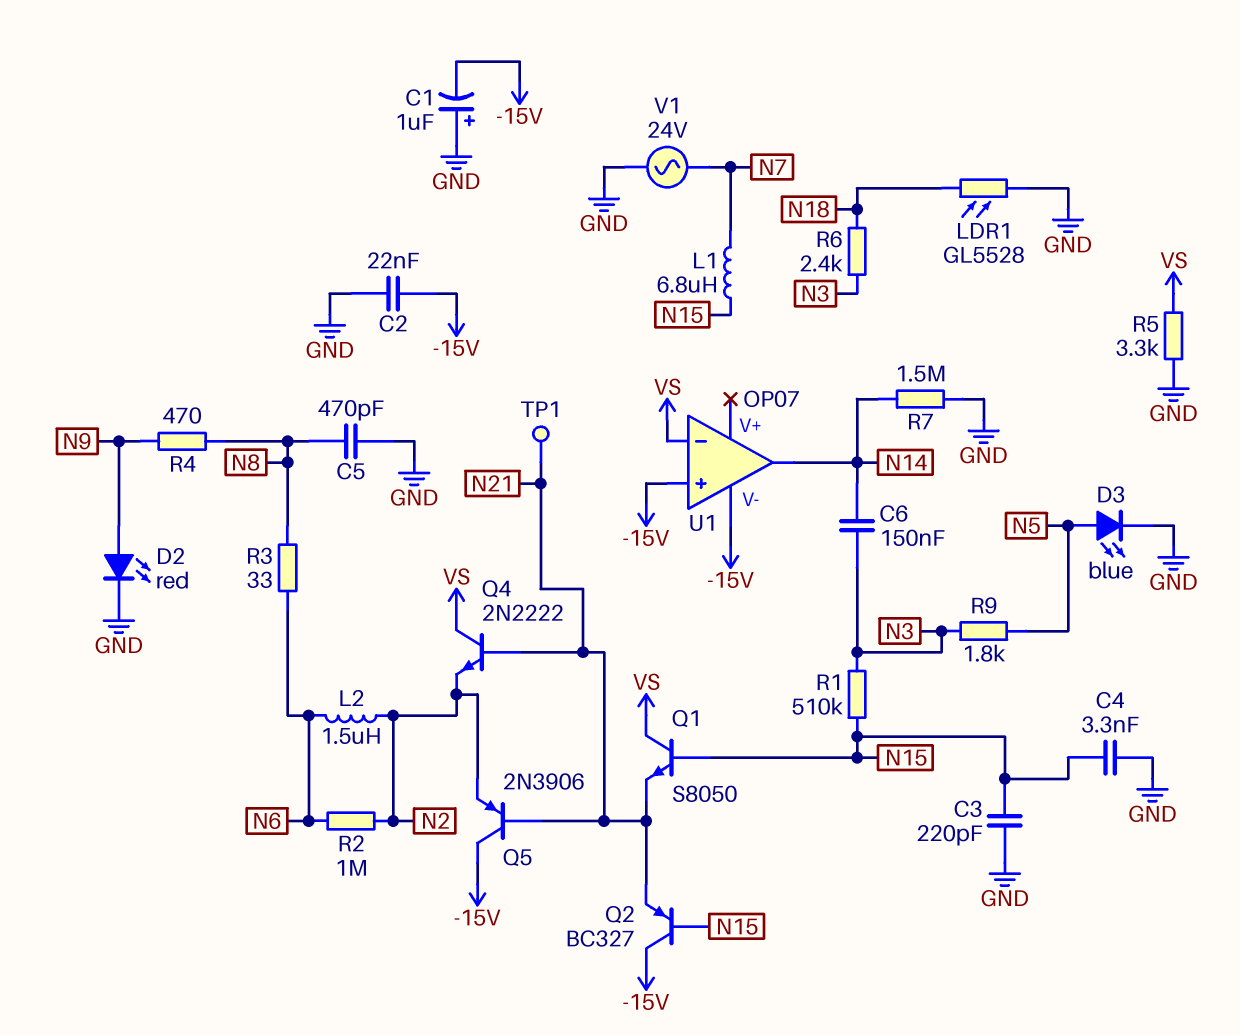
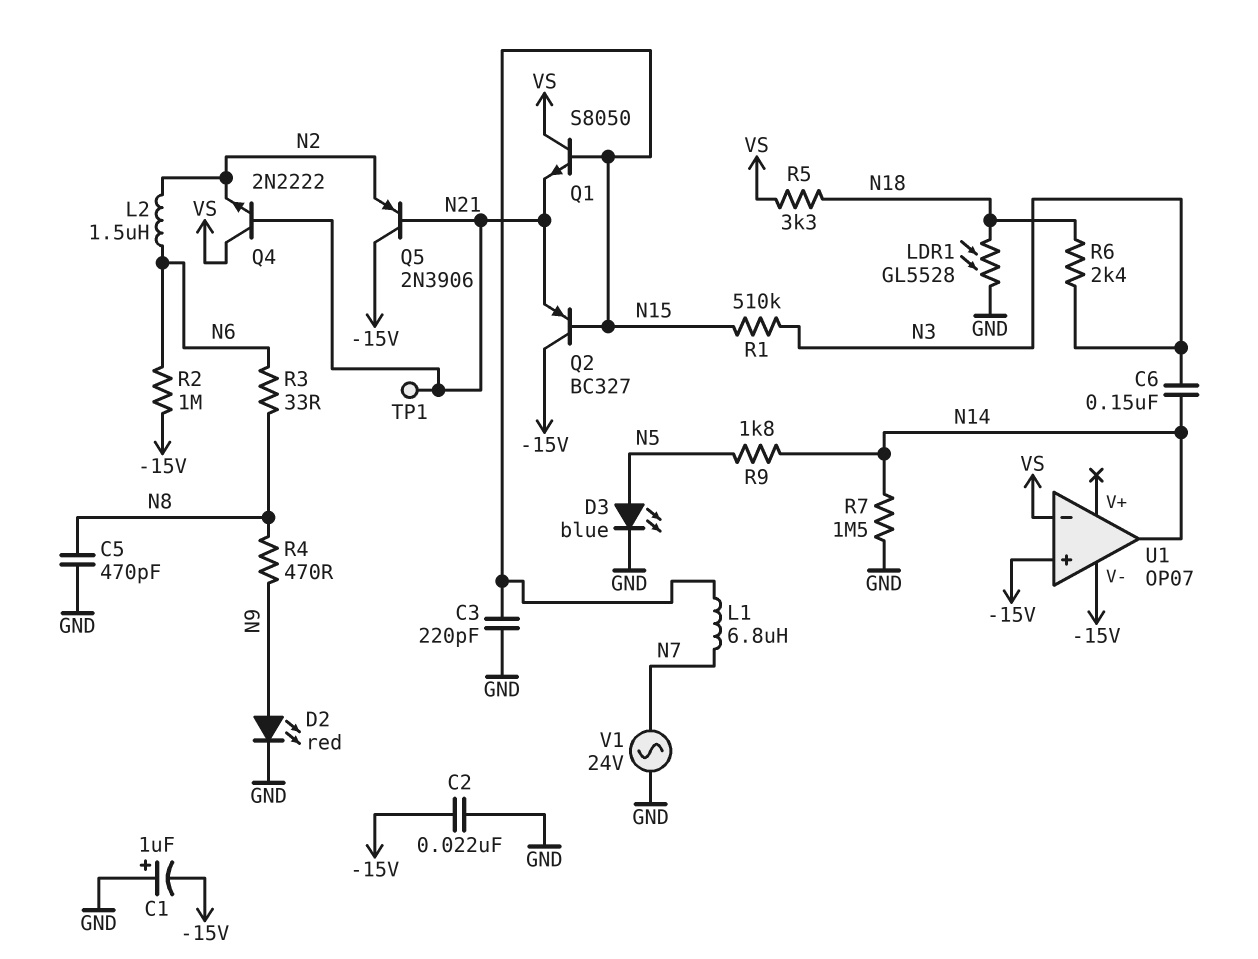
C4: 3.3nF (GND, N15) -> none
R2: 1M (N2, N6) -> 1M (-15V, N6)
R5: 3.3k (GND, VS) -> 3.3k (N18, VS)
R9: 1.8k (N3, N5) -> 1.8k (N5, N14)

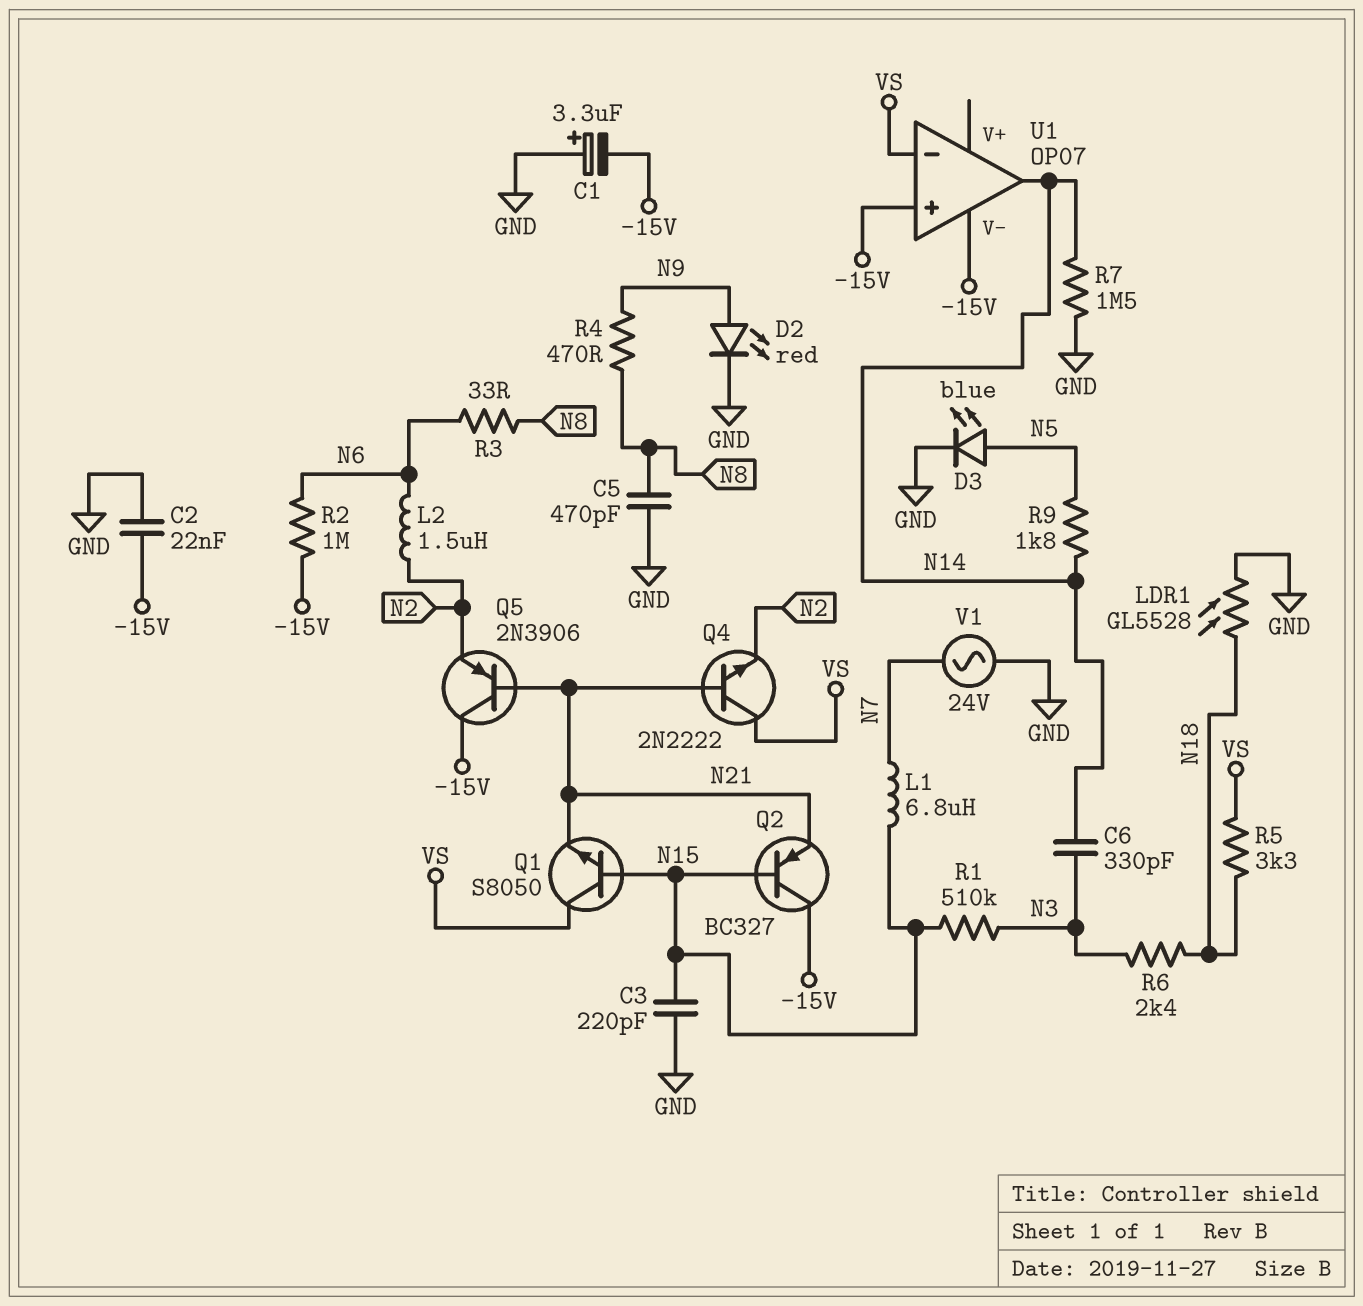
C1: 1uF (plus GND, minus -15V) -> 3.3uF (plus GND, minus -15V)
C6: 150nF (N3, N14) -> 330pF (N3, N14)
TP1: test point (N21) -> none

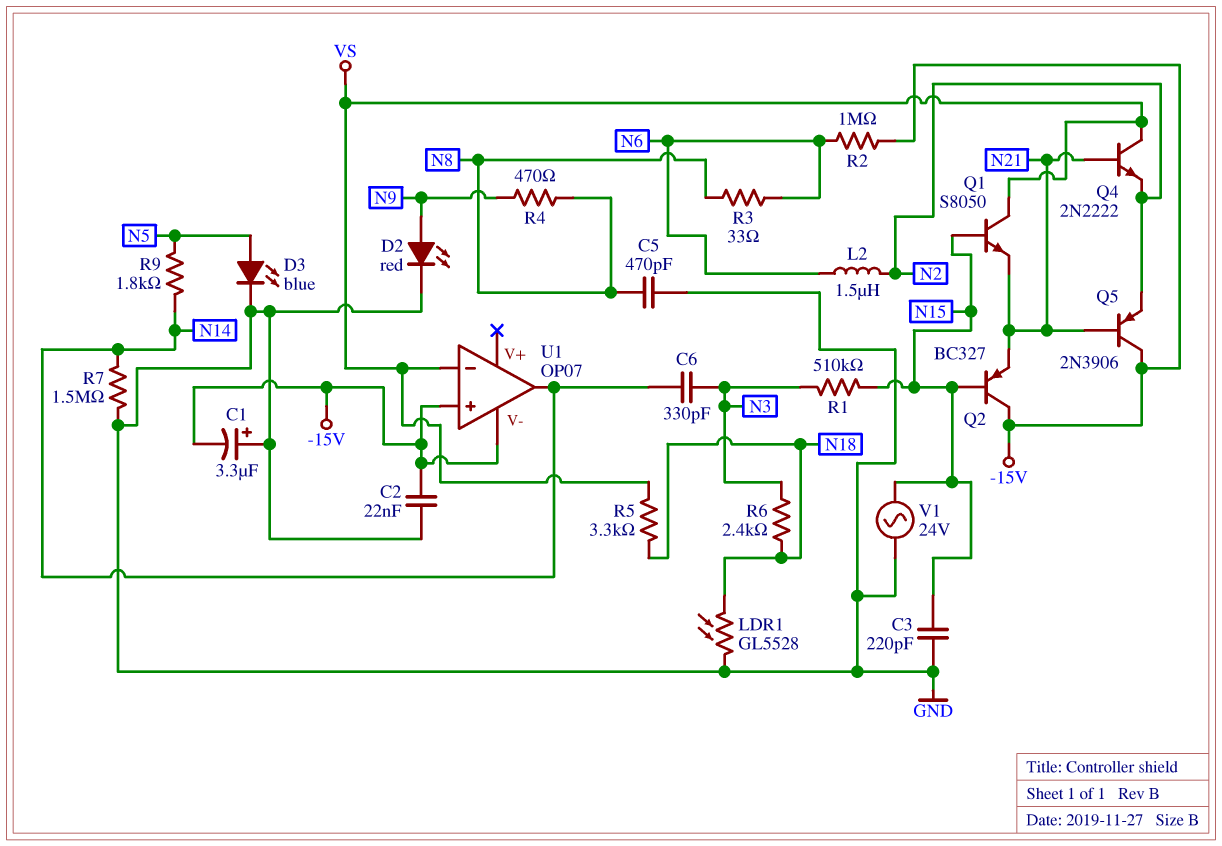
L1: 6.8uH (N7, N15) -> none
V1: AC 24V (GND, N7) -> AC 24V (GND, N15)

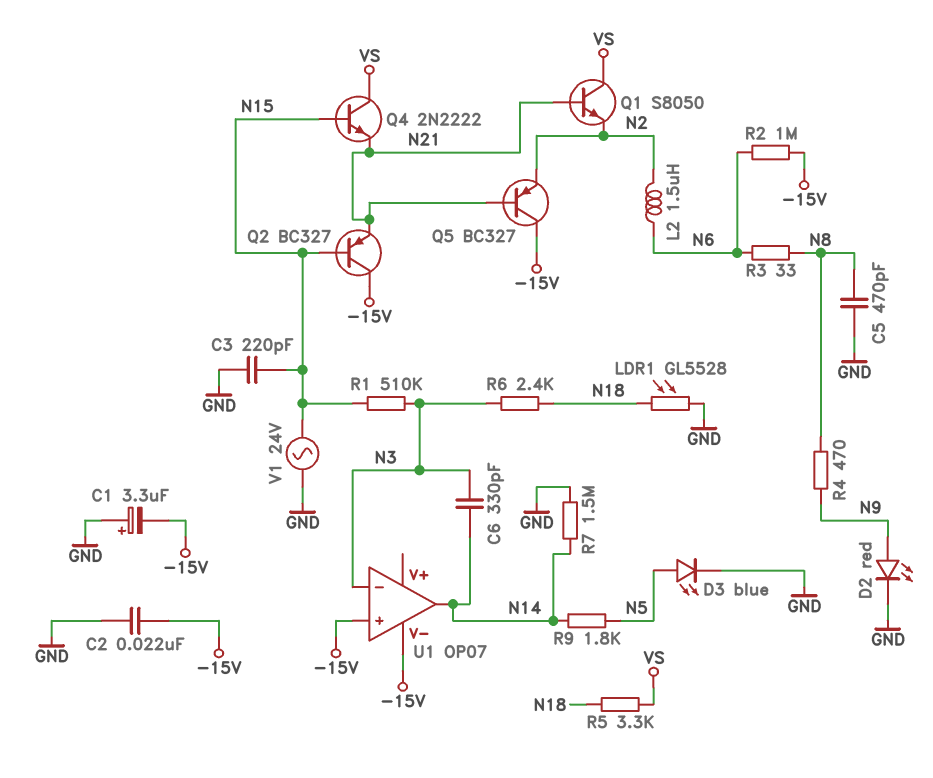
Q1: NPN S8050 (B N15, C VS, E N21) -> NPN S8050 (B N21, C VS, E N2)
Q4: NPN 2N2222 (B N21, C VS, E N2) -> NPN 2N2222 (B N15, C VS, E N21)
Q5: PNP 2N3906 (B N21, C -15V, E N2) -> PNP BC327 (B N21, C -15V, E N2)
U1 pin in-: VS -> N3

